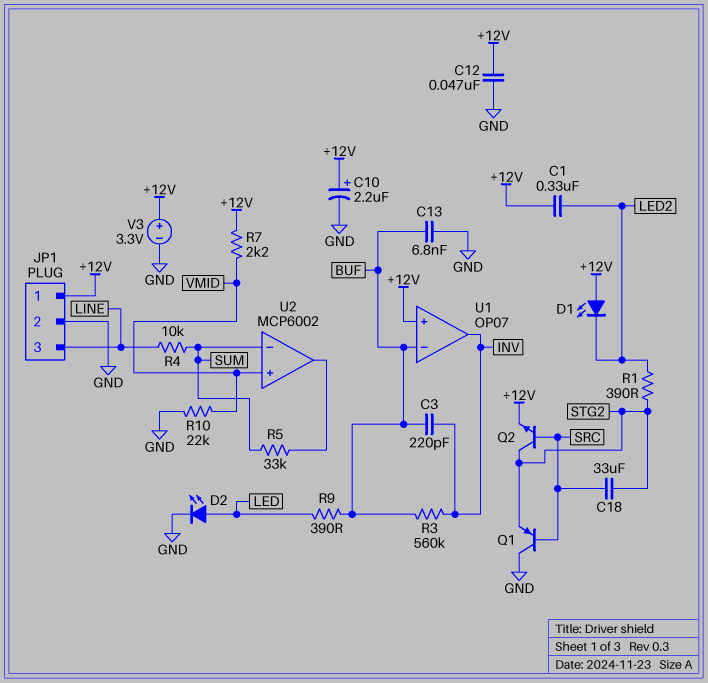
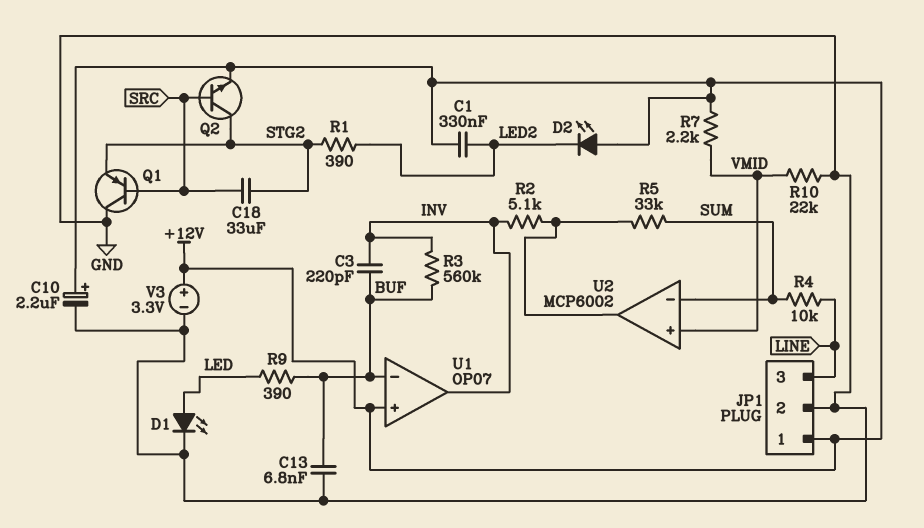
C12: 47nF (+12V, GND) -> none
D1: LED (A +12V, K LED2) -> LED (A LED, K GND)
D2: LED (A LED, K GND) -> LED (A +12V, K LED2)
R2: none -> 5.1k (INV, U2/out)

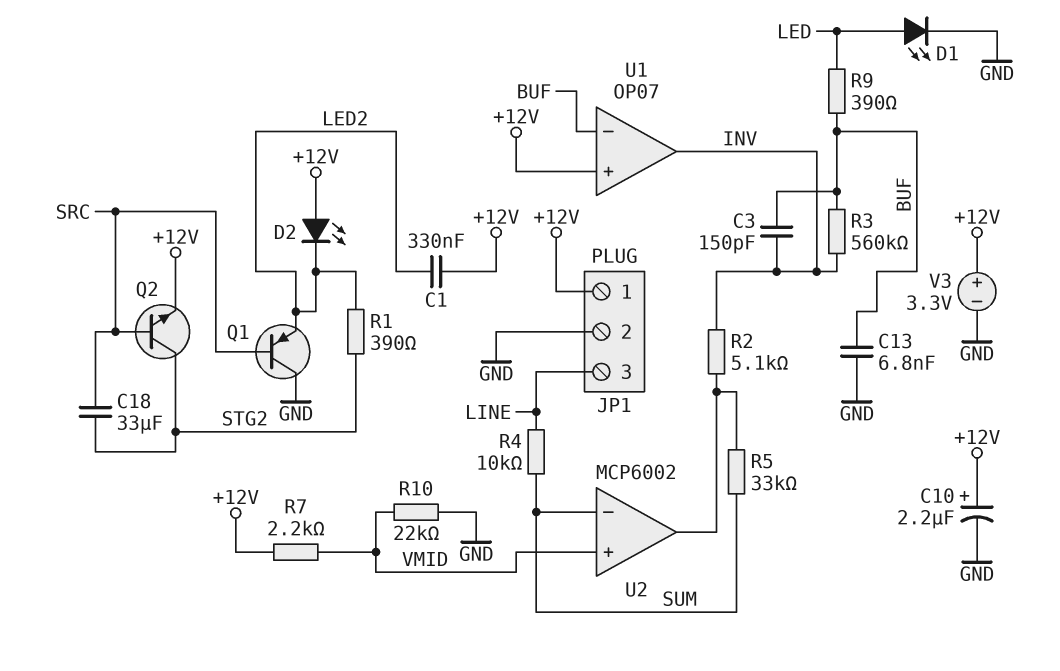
C3: 220pF (BUF, INV) -> 150pF (BUF, INV)
Q1: PNP (B SRC, C GND, E STG2) -> PNP (B SRC, C GND, E LED2)

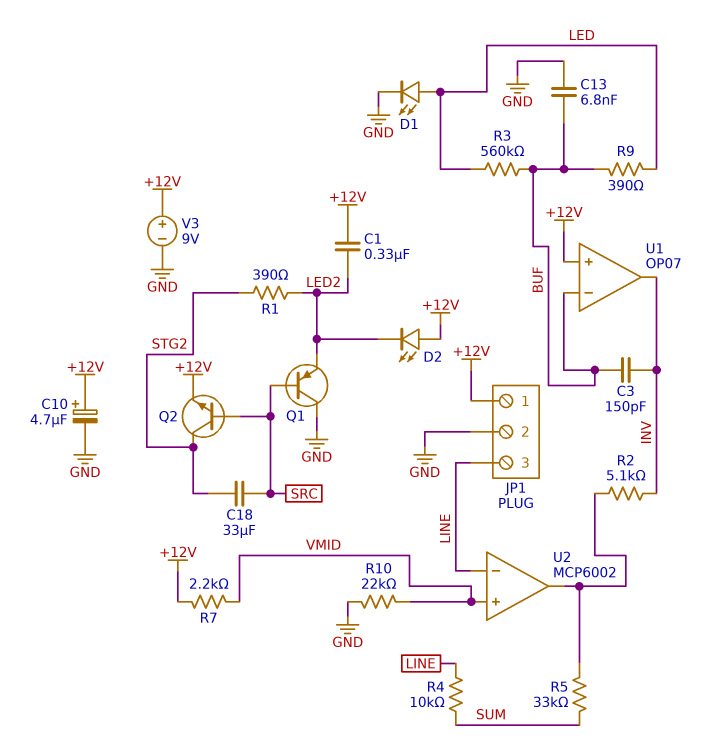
C10: 2.2uF (plus +12V, minus GND) -> 4.7uF (plus +12V, minus GND)
R3: 560k (BUF, INV) -> 560k (BUF, LED)
U2 pin in-: SUM -> LINE
V3: 3.3V (plus +12V, minus GND) -> 9V (plus +12V, minus GND)

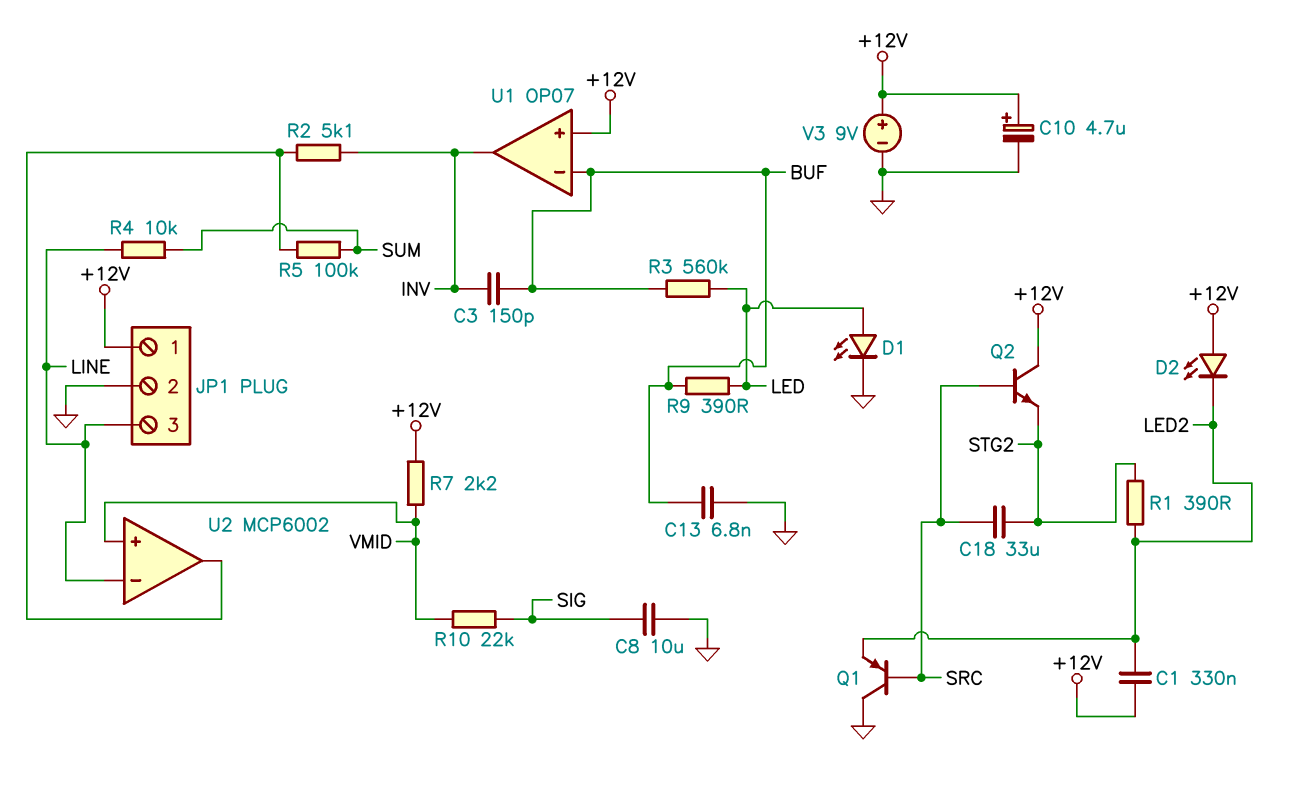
C8: none -> 10uF (GND, SIG)
Q2: NPN (B SRC, C STG2, E +12V) -> NPN (B SRC, C +12V, E STG2)
R5: 33k (SUM, U2/out) -> 100k (SUM, U2/out)
R10: 22k (GND, VMID) -> 22k (SIG, VMID)

